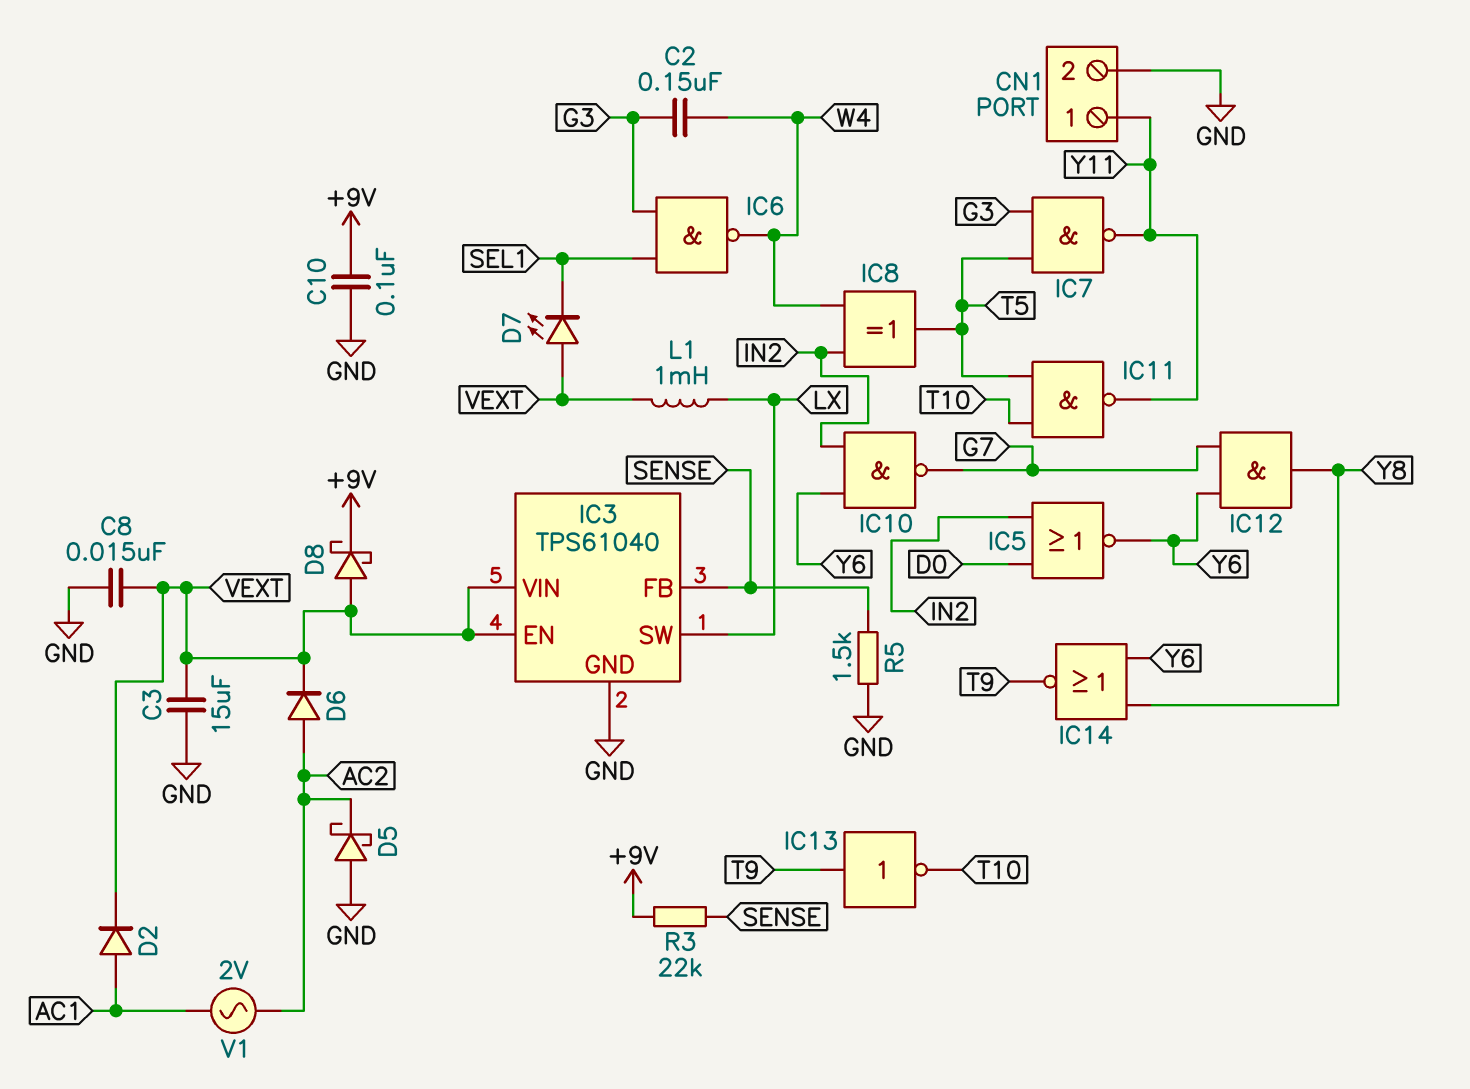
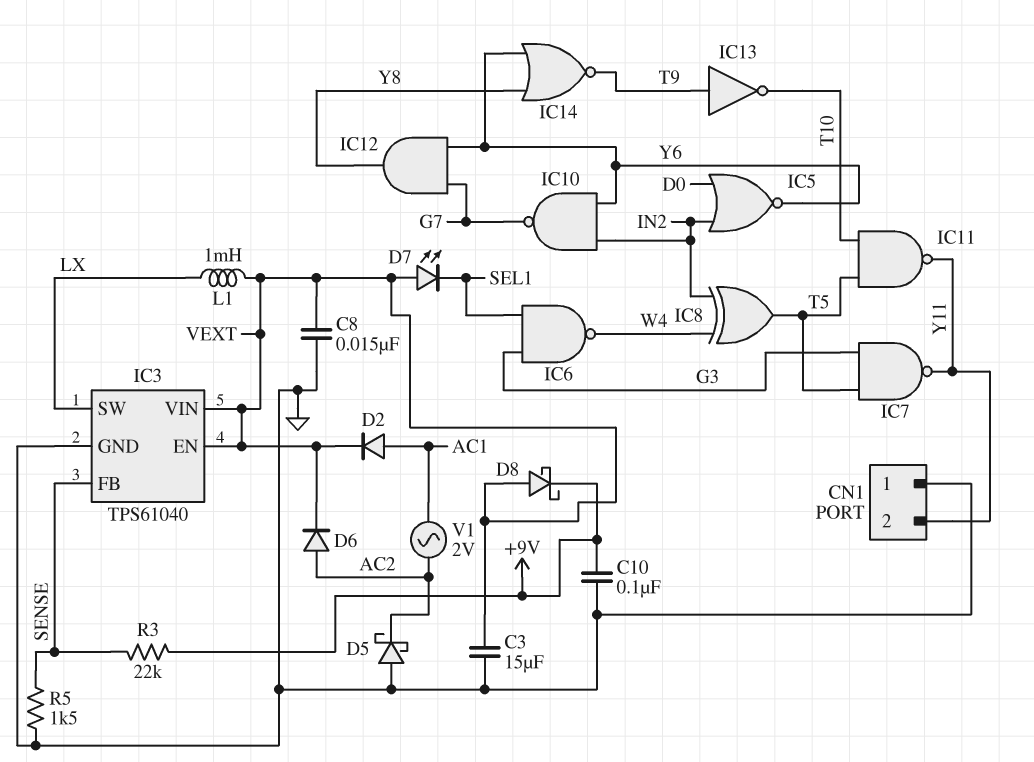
C2: 150nF (G3, W4) -> none
CN1 pin 1: Y11 -> GND
CN1 pin 2: GND -> Y11

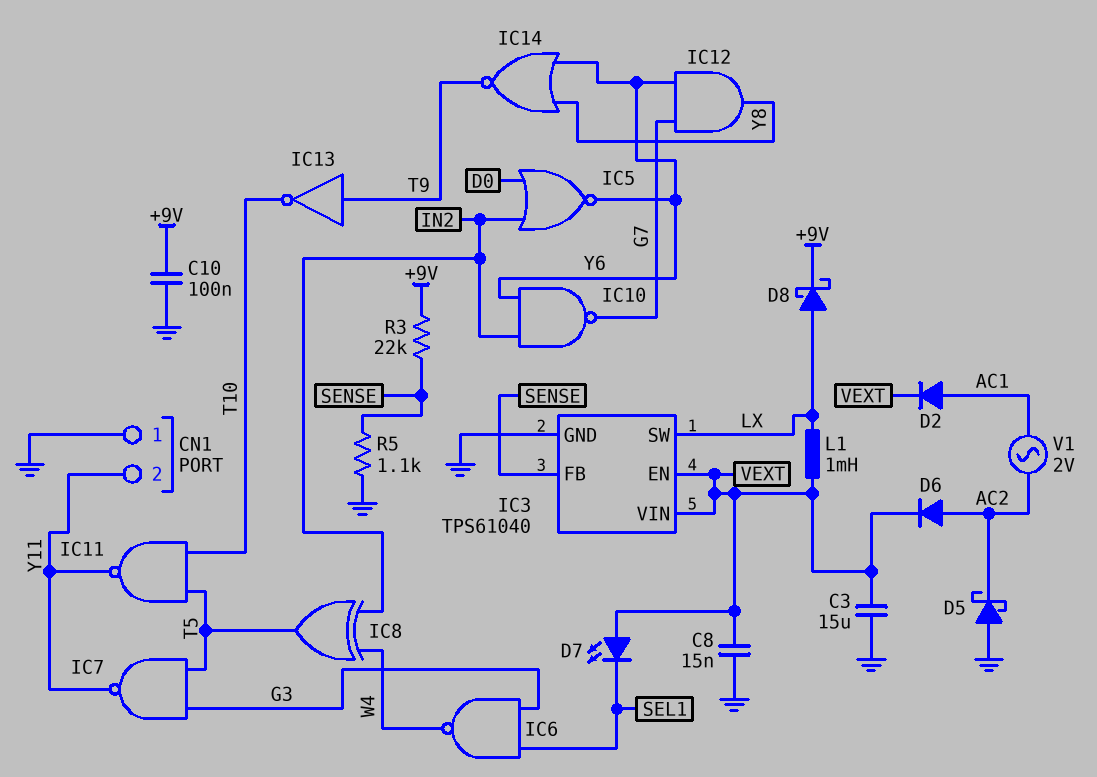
D8: schottky (A VEXT, K +9V) -> schottky (A LX, K +9V)
R5: 1.5k (GND, SENSE) -> 1.1k (GND, SENSE)

